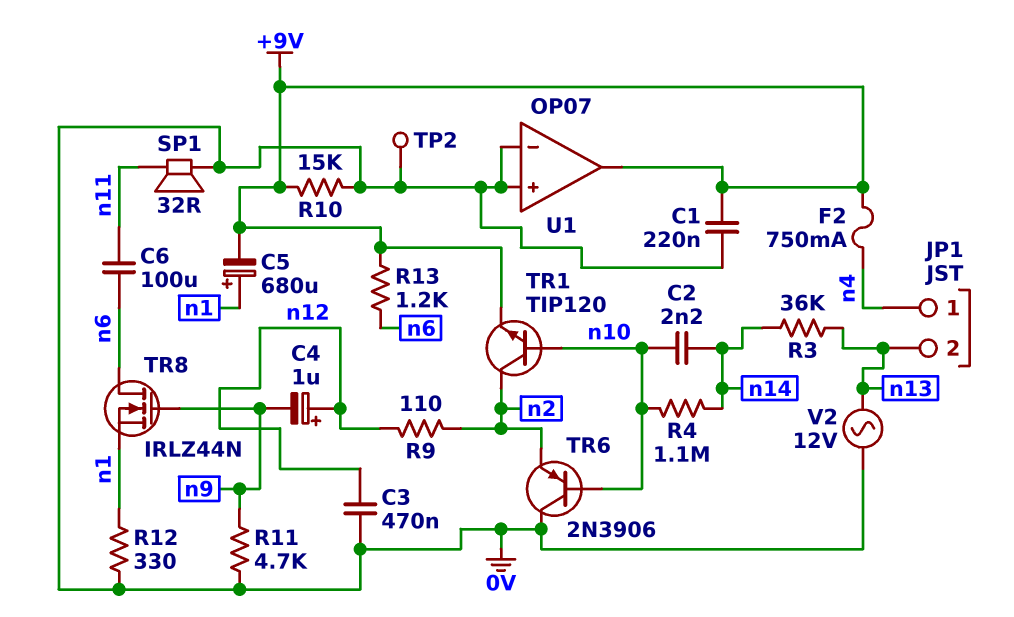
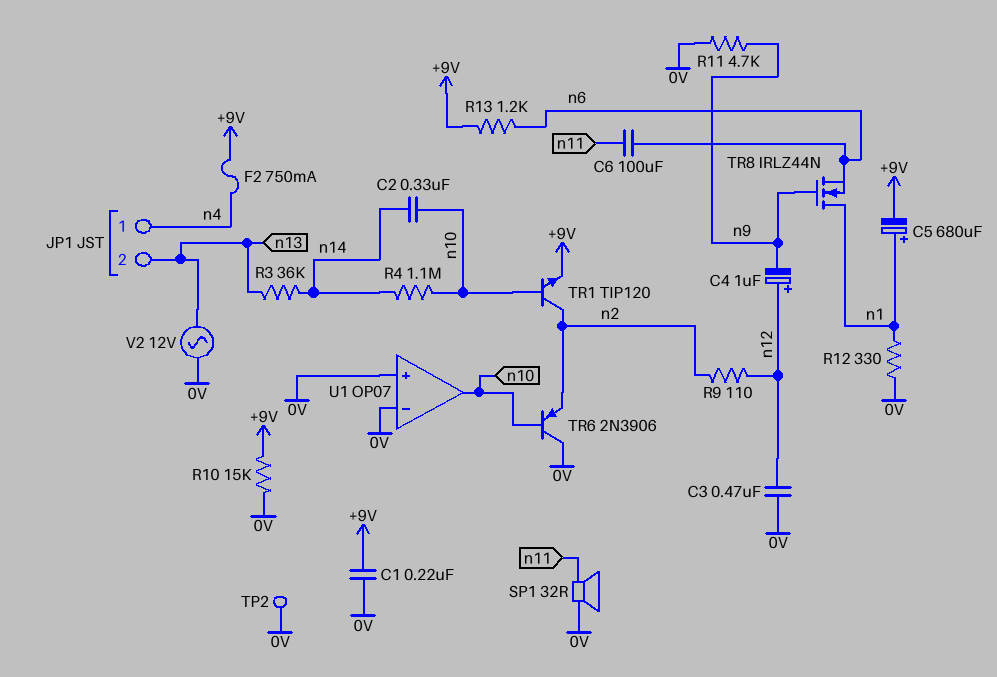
C2: 2.2nF (n10, n14) -> 330nF (n10, n14)
TR8: NMOS IRLZ44N (G n9, D n6, S n1) -> NMOS IRLZ44N (G n9, D n1, S n6)
U1 pin out: +9V -> n10

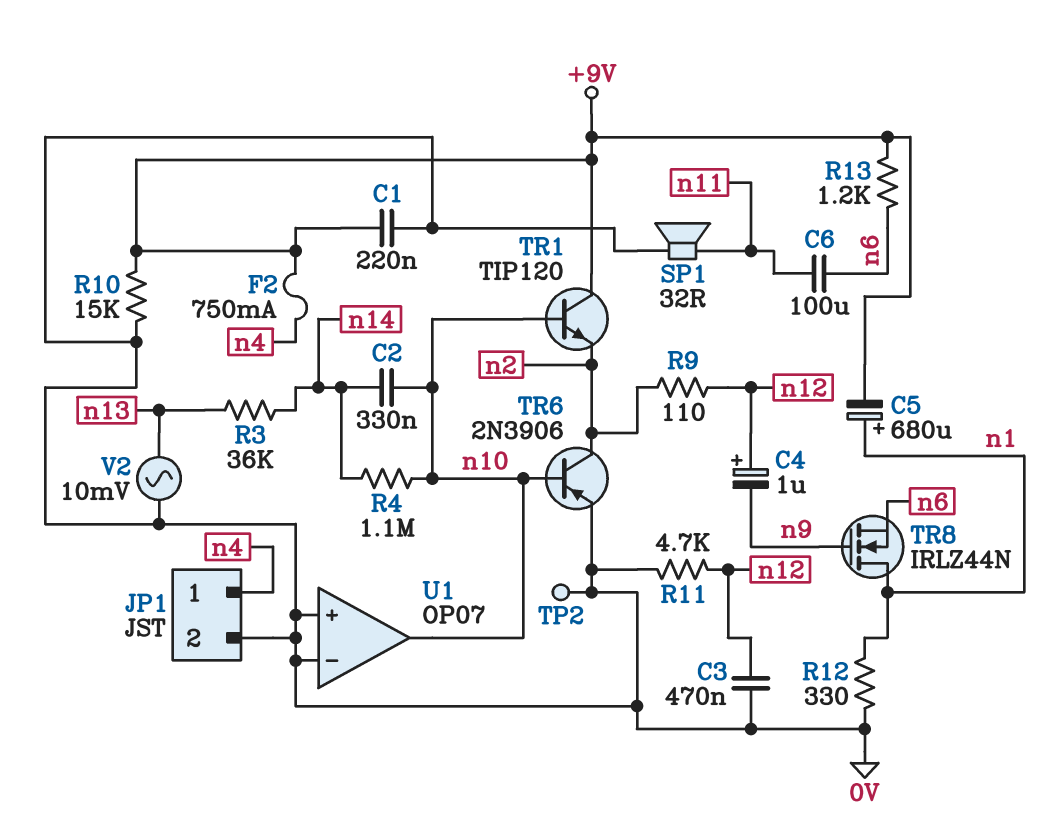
JP1 pin 2: n13 -> 0V
R11: 4.7k (0V, n9) -> 4.7k (0V, n12)
TR1: NPN TIP120 (B n10, C n2, E +9V) -> NPN TIP120 (B n10, C +9V, E n2)
TR6: PNP 2N3906 (B n10, C 0V, E n2) -> PNP 2N3906 (B n10, C n2, E 0V)
V2: AC 12V (0V, n13) -> AC 10mV (0V, n13)

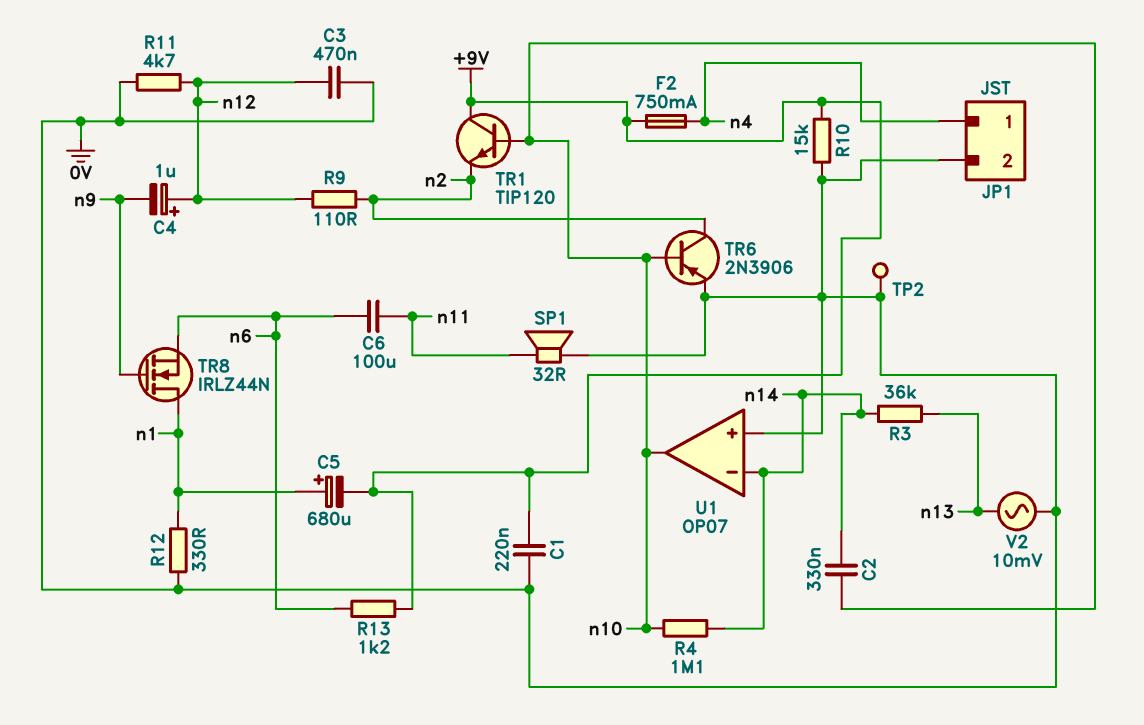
U1 pin in-: 0V -> n14

